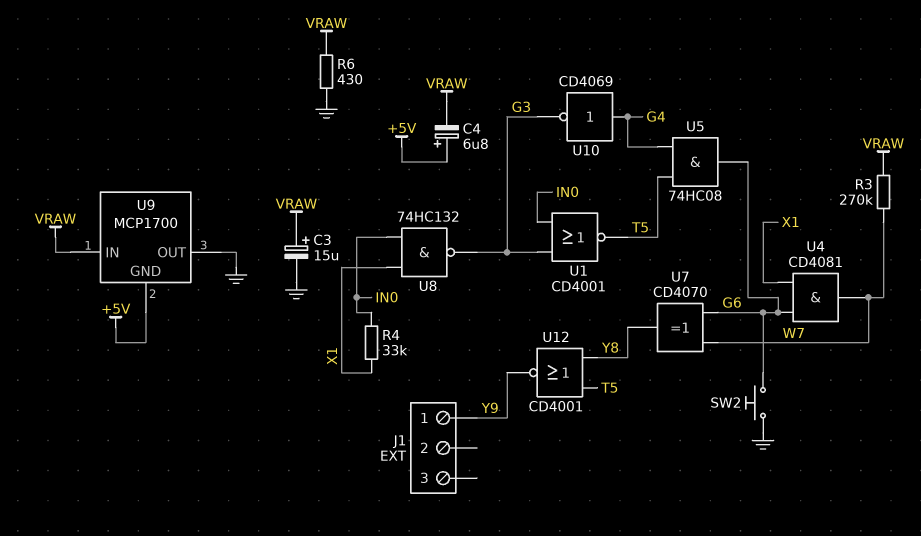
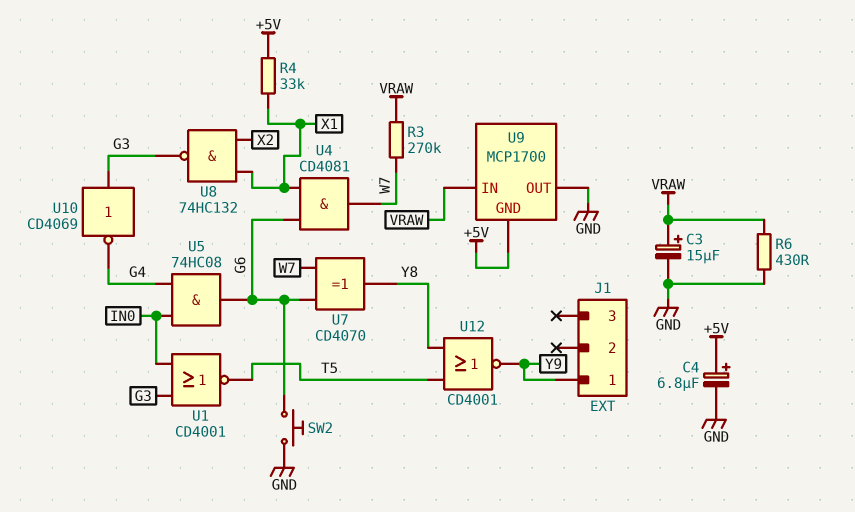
C4: 6.8uF (plus +5V, minus VRAW) -> 6.8uF (plus +5V, minus GND)
R4: 33k (IN0, X1) -> 33k (+5V, X1)
U5: AND 74HC08 (in G4, in T5, out G6) -> AND 74HC08 (in G4, in IN0, out G6)
U8: NAND 74HC132 (in IN0, in X1, out G3) -> NAND 74HC132 (in X1, in X2, out G3)
U10: NOT CD4069 (in G4, out G3) -> NOT CD4069 (in G3, out G4)

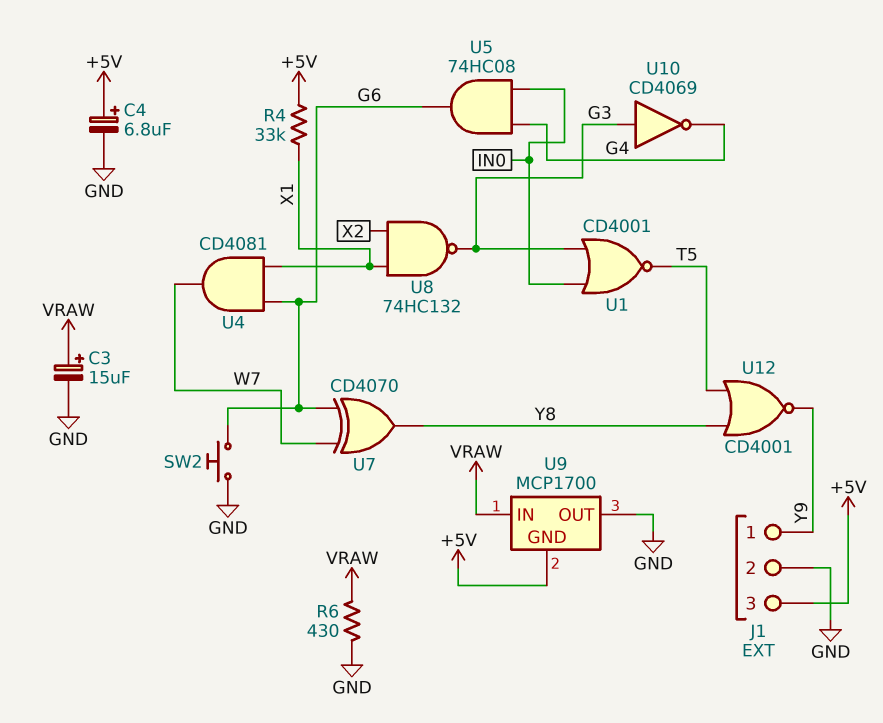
J1 pin 2: none -> GND
J1 pin 3: none -> +5V
R3: 270k (VRAW, W7) -> none

